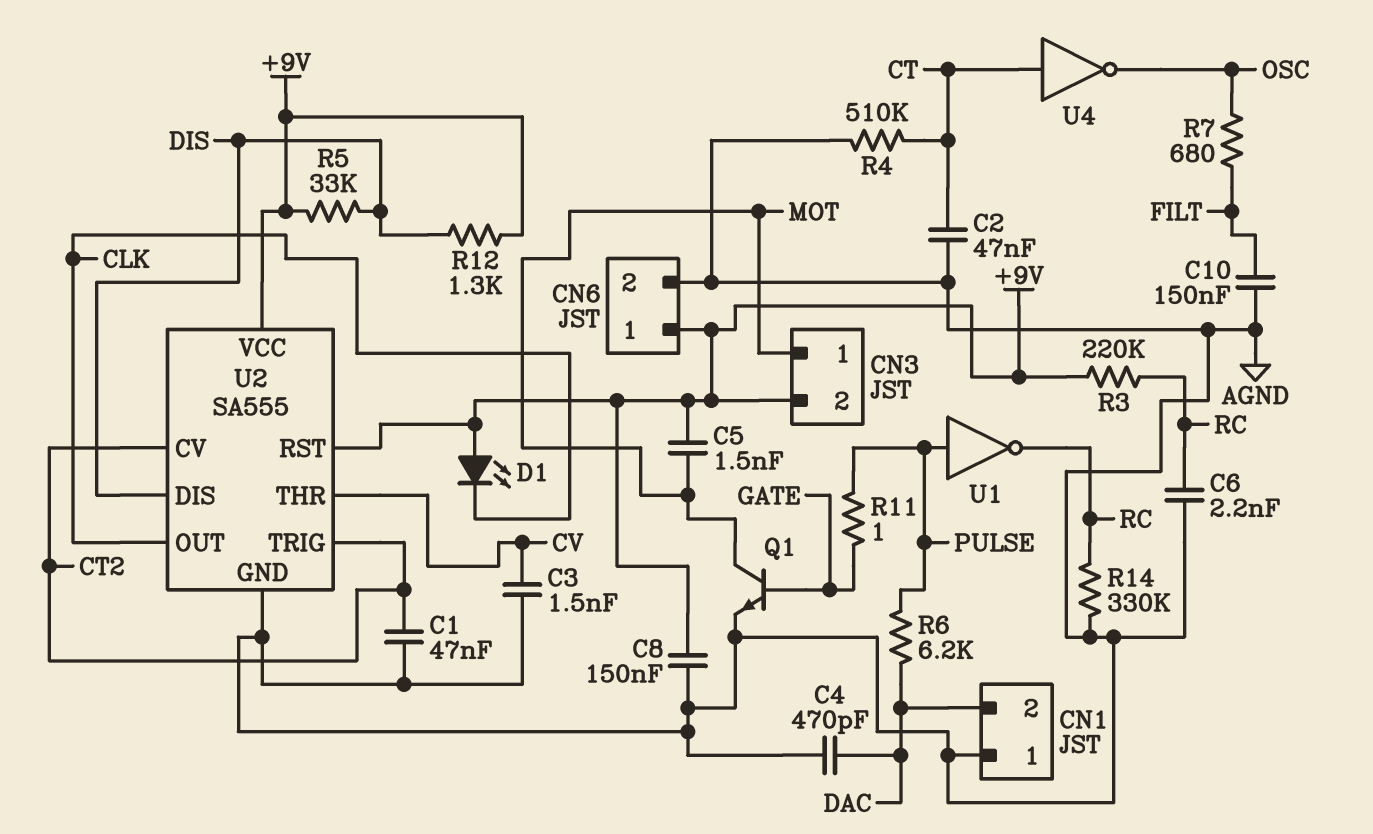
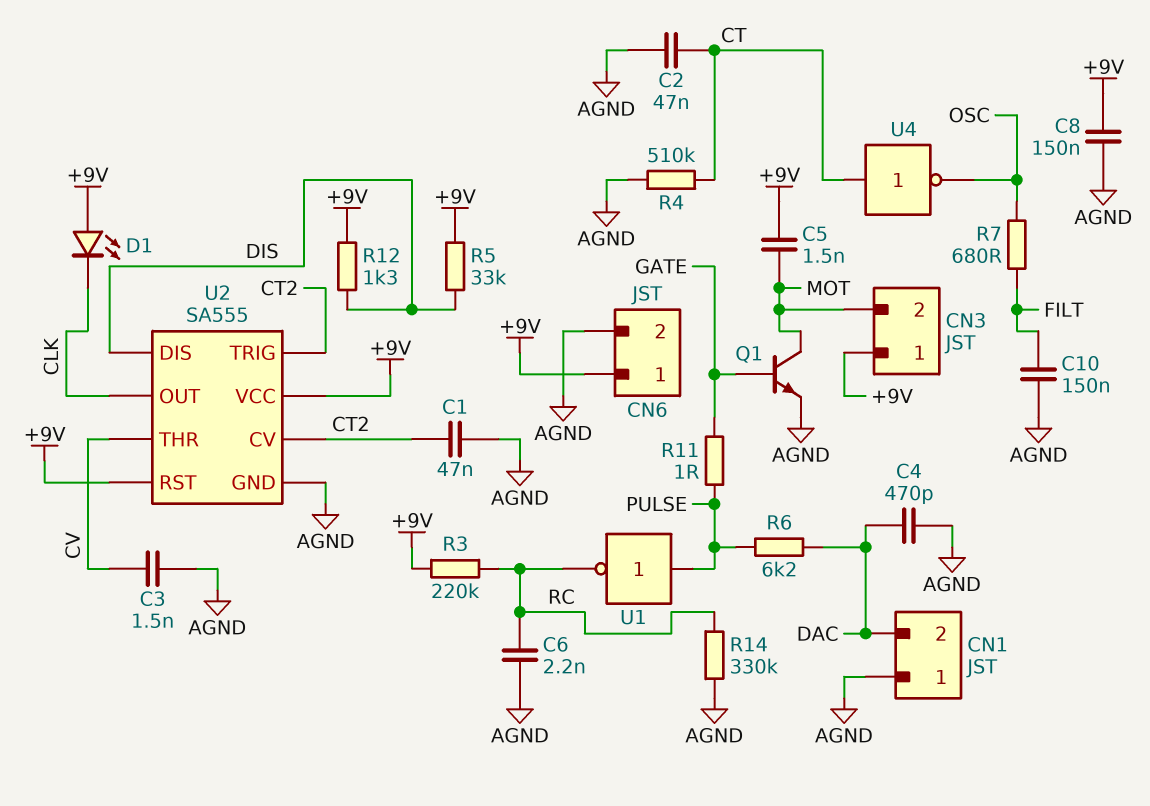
CN3 pin 1: MOT -> +9V
CN3 pin 2: +9V -> MOT

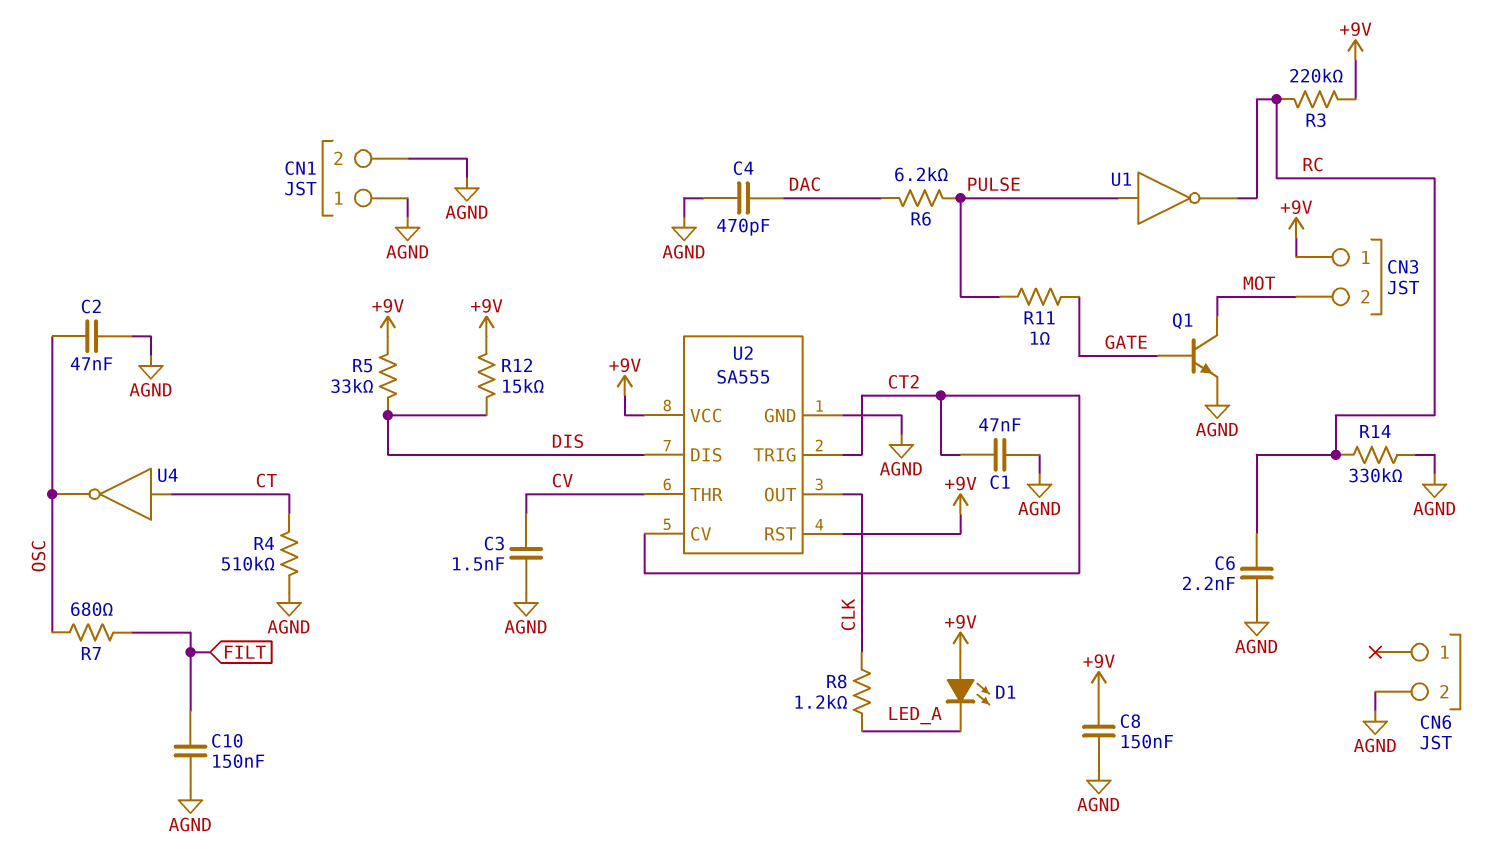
C2: 47nF (AGND, CT) -> 47nF (AGND, OSC)
C5: 1.5nF (+9V, MOT) -> none
CN1 pin 2: DAC -> AGND
CN6 pin 1: +9V -> none
D1: LED (A +9V, K CLK) -> LED (A +9V, K LED_A)
R8: none -> 1.2k (CLK, LED_A)
R12: 1.3k (+9V, DIS) -> 15k (+9V, DIS)

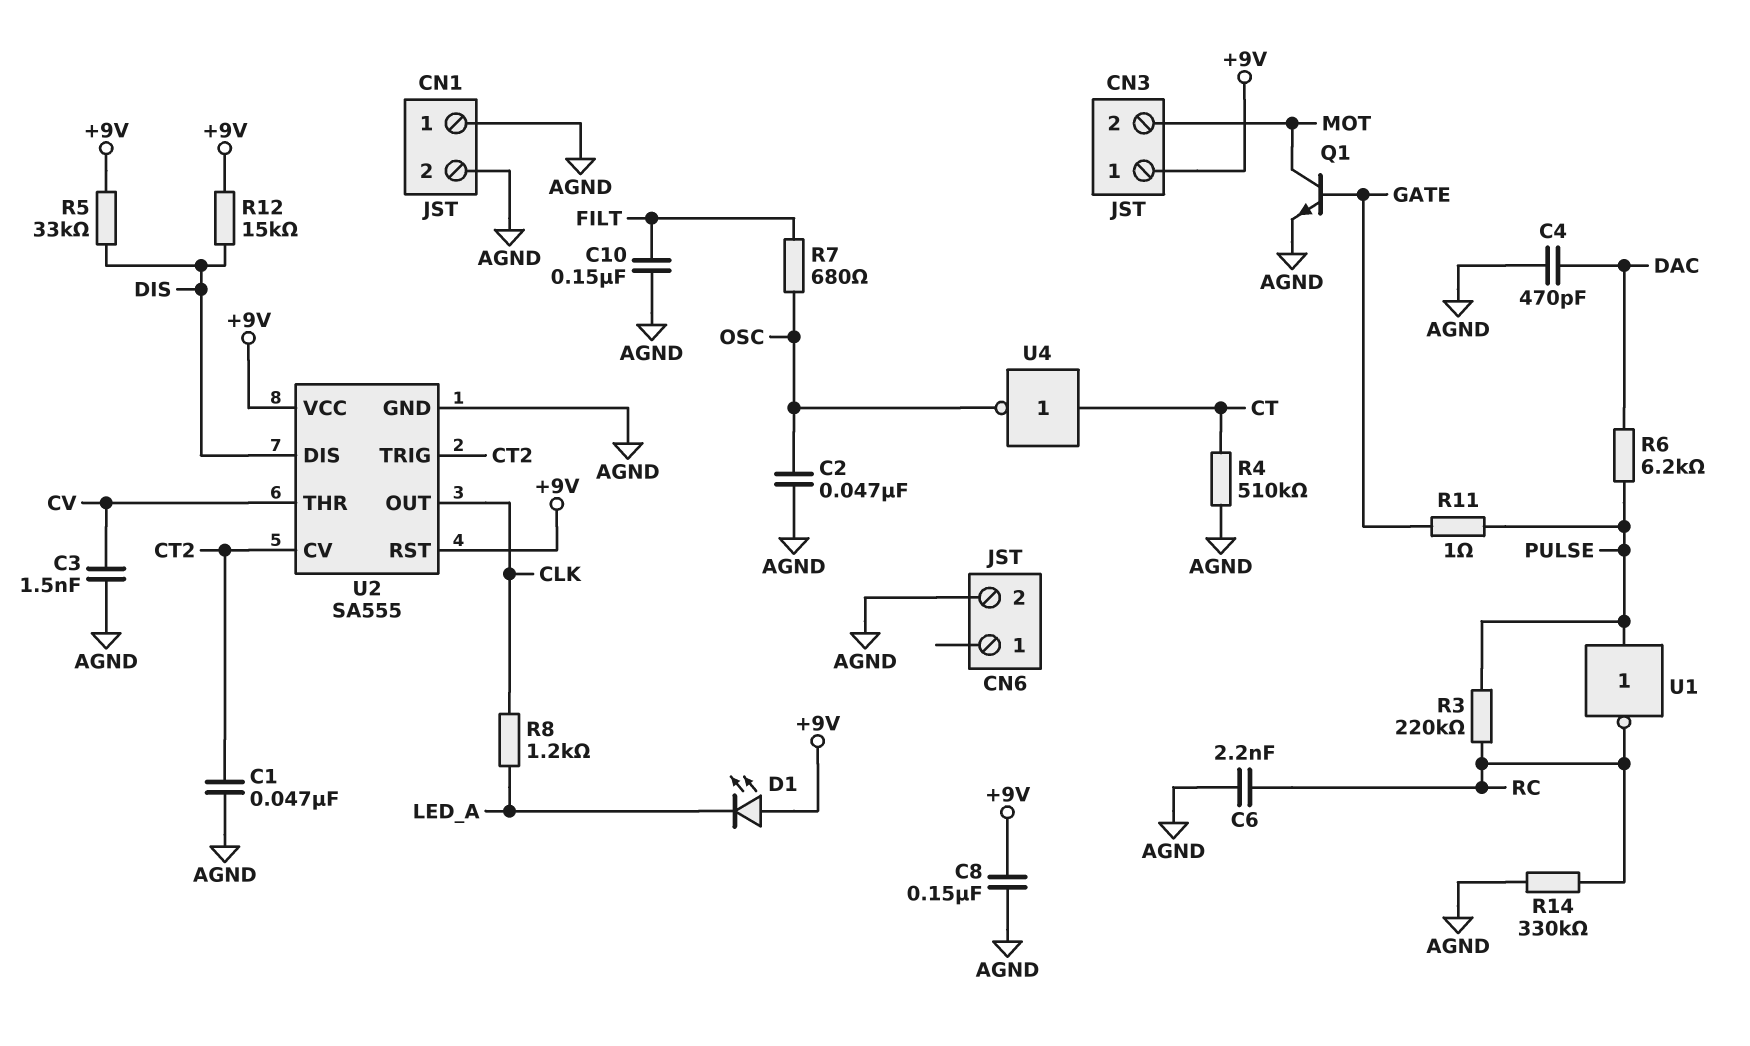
R3: 220k (+9V, RC) -> 220k (PULSE, RC)

